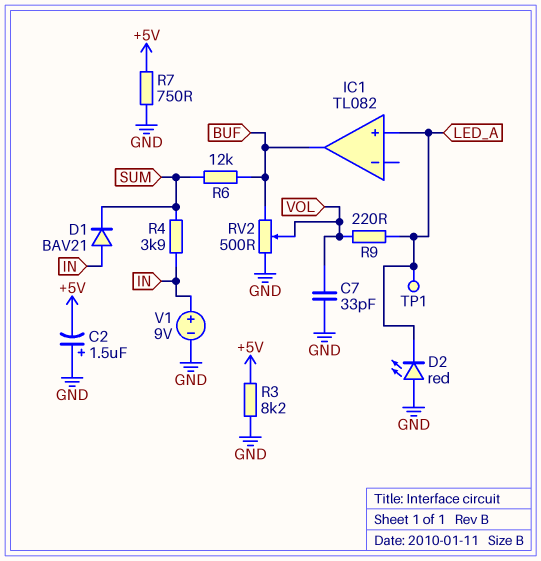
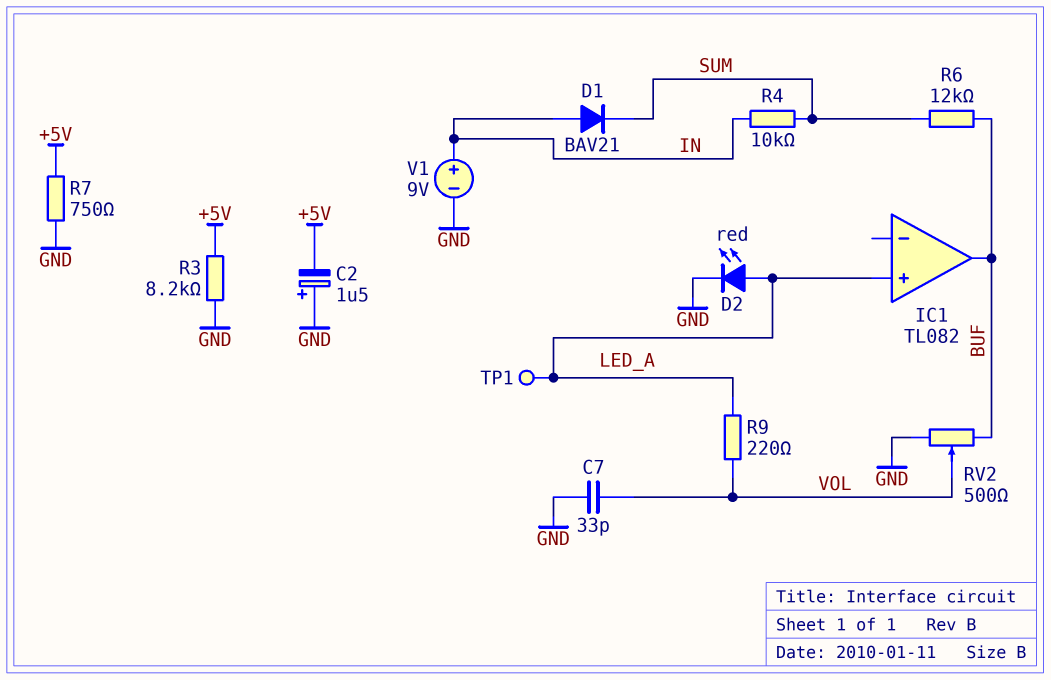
D2: LED red (A GND, K LED_A) -> LED red (A LED_A, K GND)
R4: 3.9k (IN, SUM) -> 10k (IN, SUM)

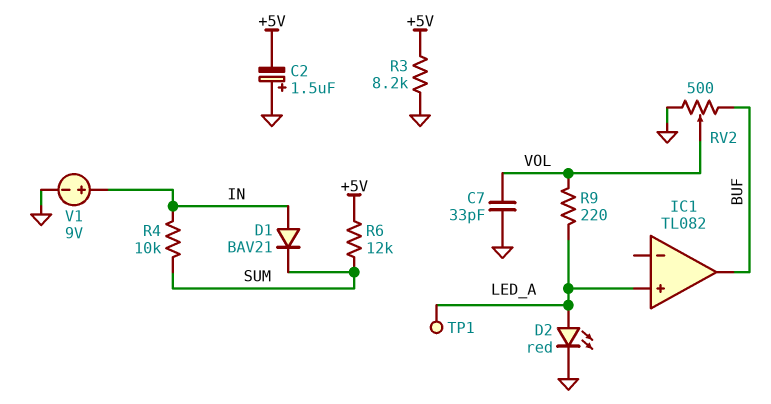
R6: 12k (BUF, SUM) -> 12k (+5V, SUM)
R7: 750 (+5V, GND) -> none

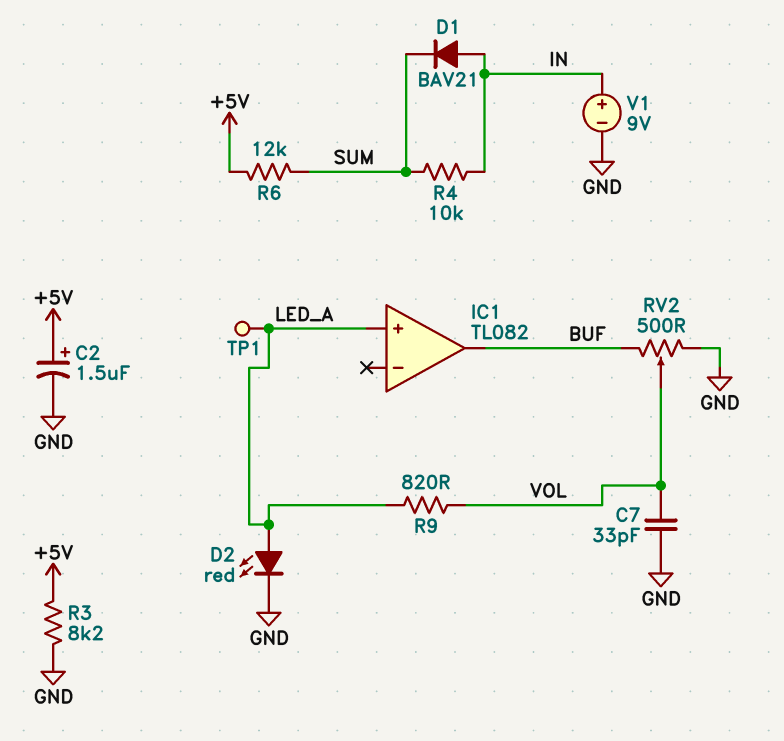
C2: 1.5uF (plus GND, minus +5V) -> 1.5uF (plus +5V, minus GND)
R9: 220 (LED_A, VOL) -> 820 (LED_A, VOL)

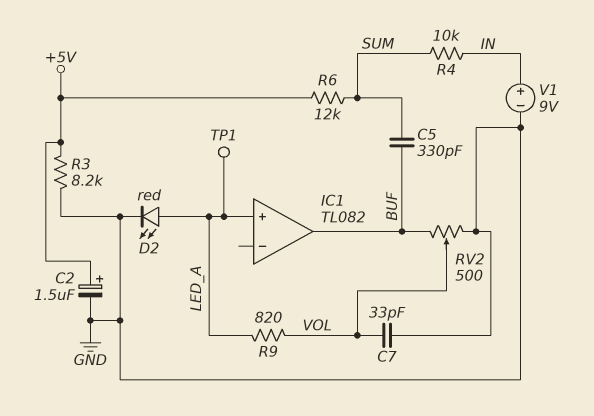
C5: none -> 330pF (BUF, SUM)
D1: diode BAV21 (A IN, K SUM) -> none

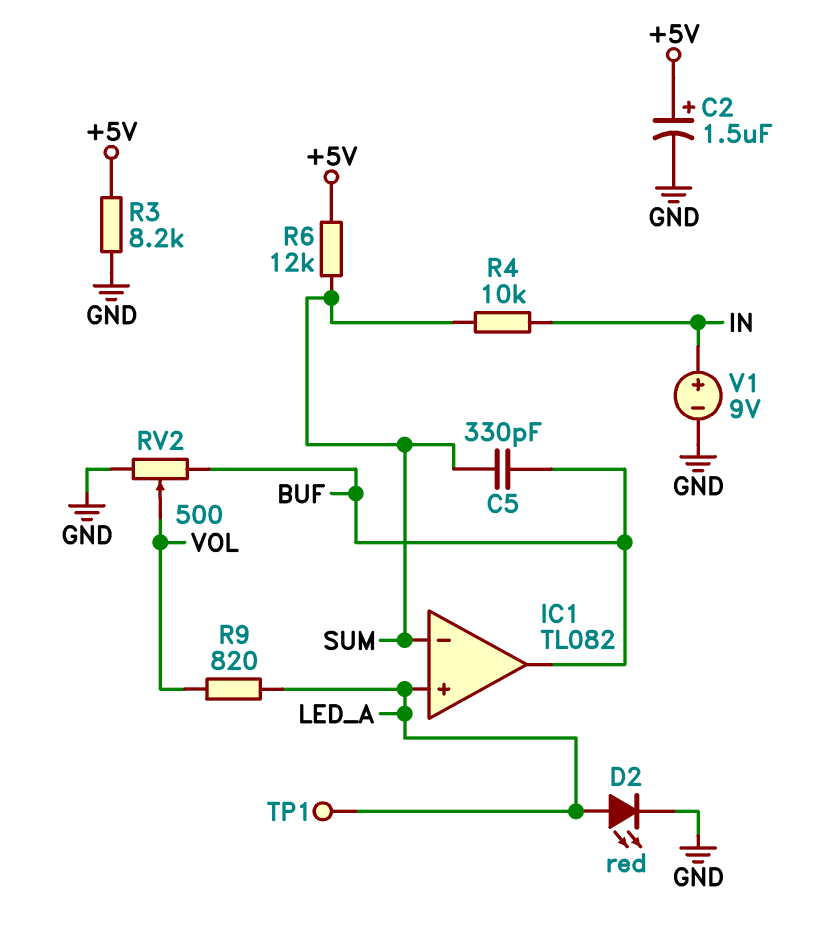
C7: 33pF (GND, VOL) -> none
IC1 pin in-: none -> SUM

